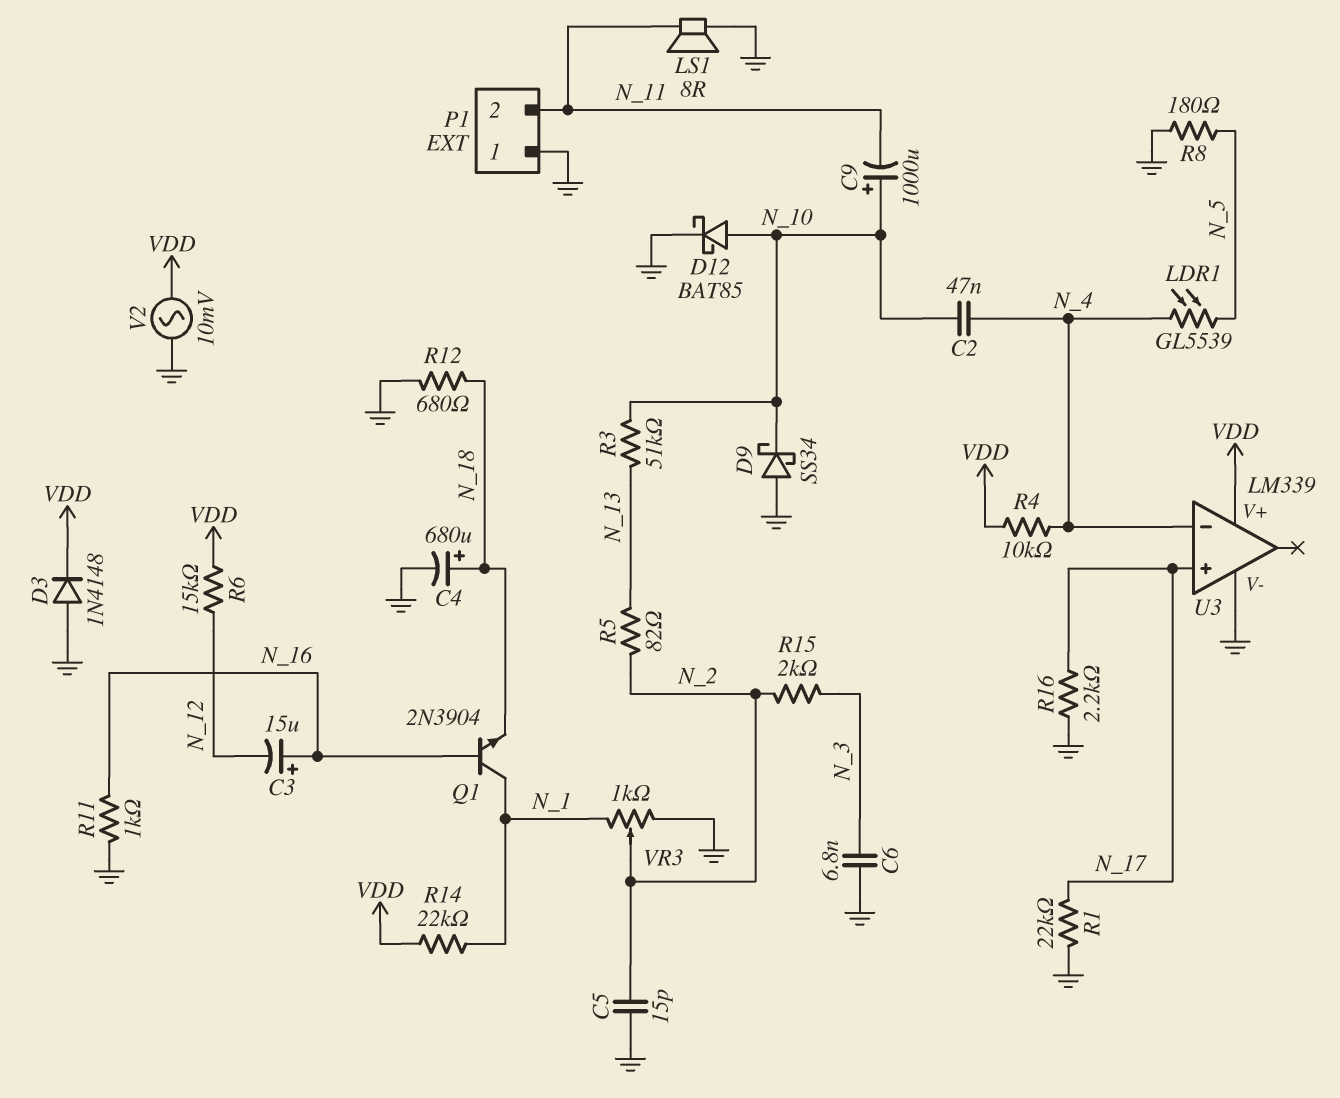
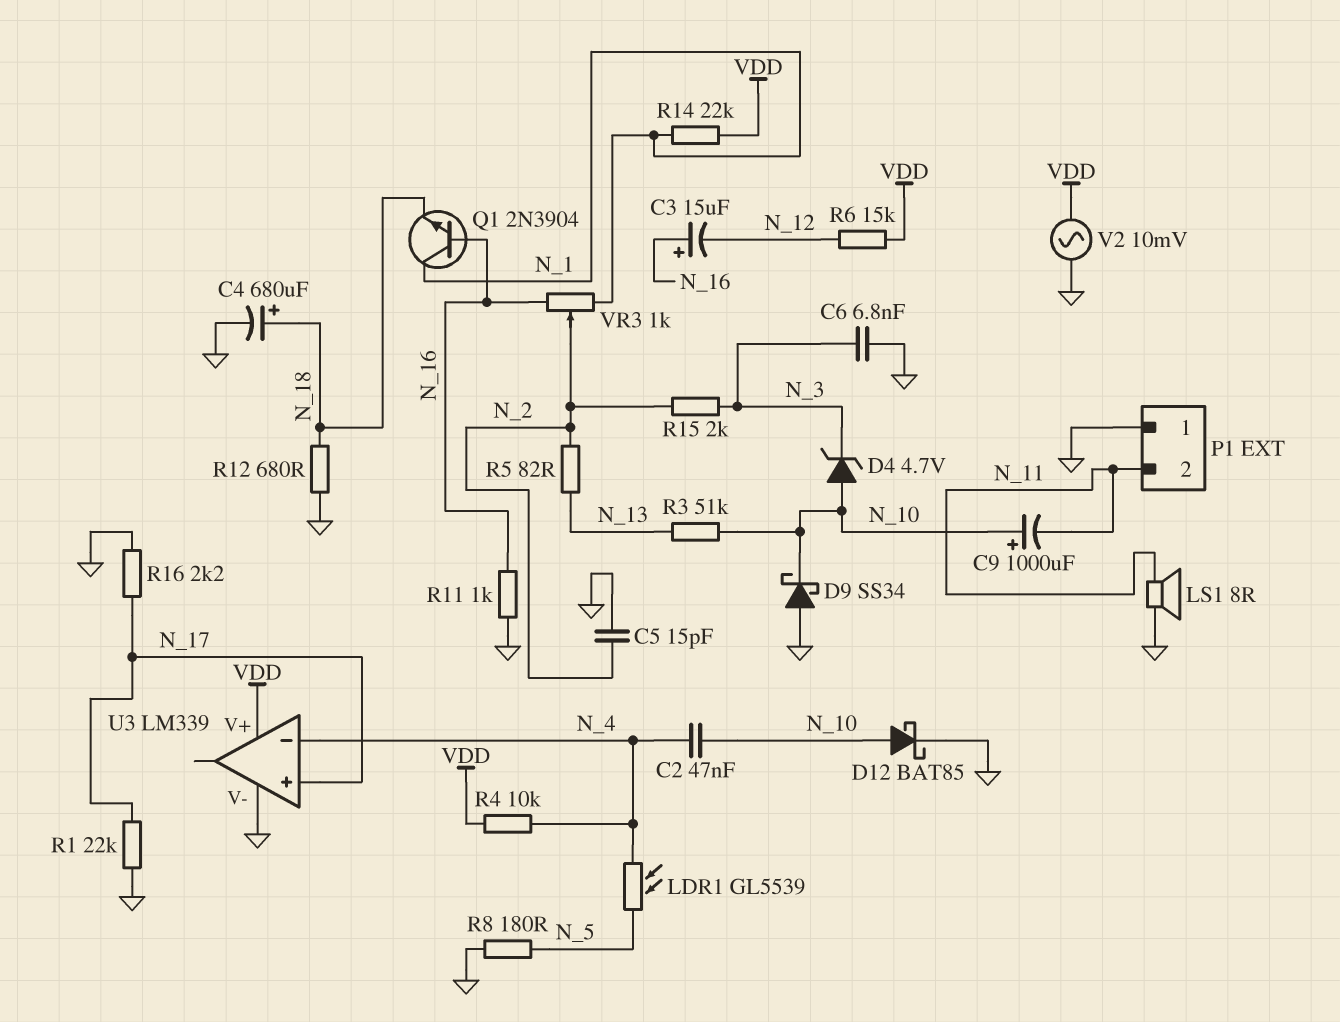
D3: diode 1N4148 (A GND, K VDD) -> none
D4: none -> zener 4.7V (A N_10, K N_3)
VR3: 1k (GND, N_1, wiper N_2) -> 1k (N_1, N_16, wiper N_2)

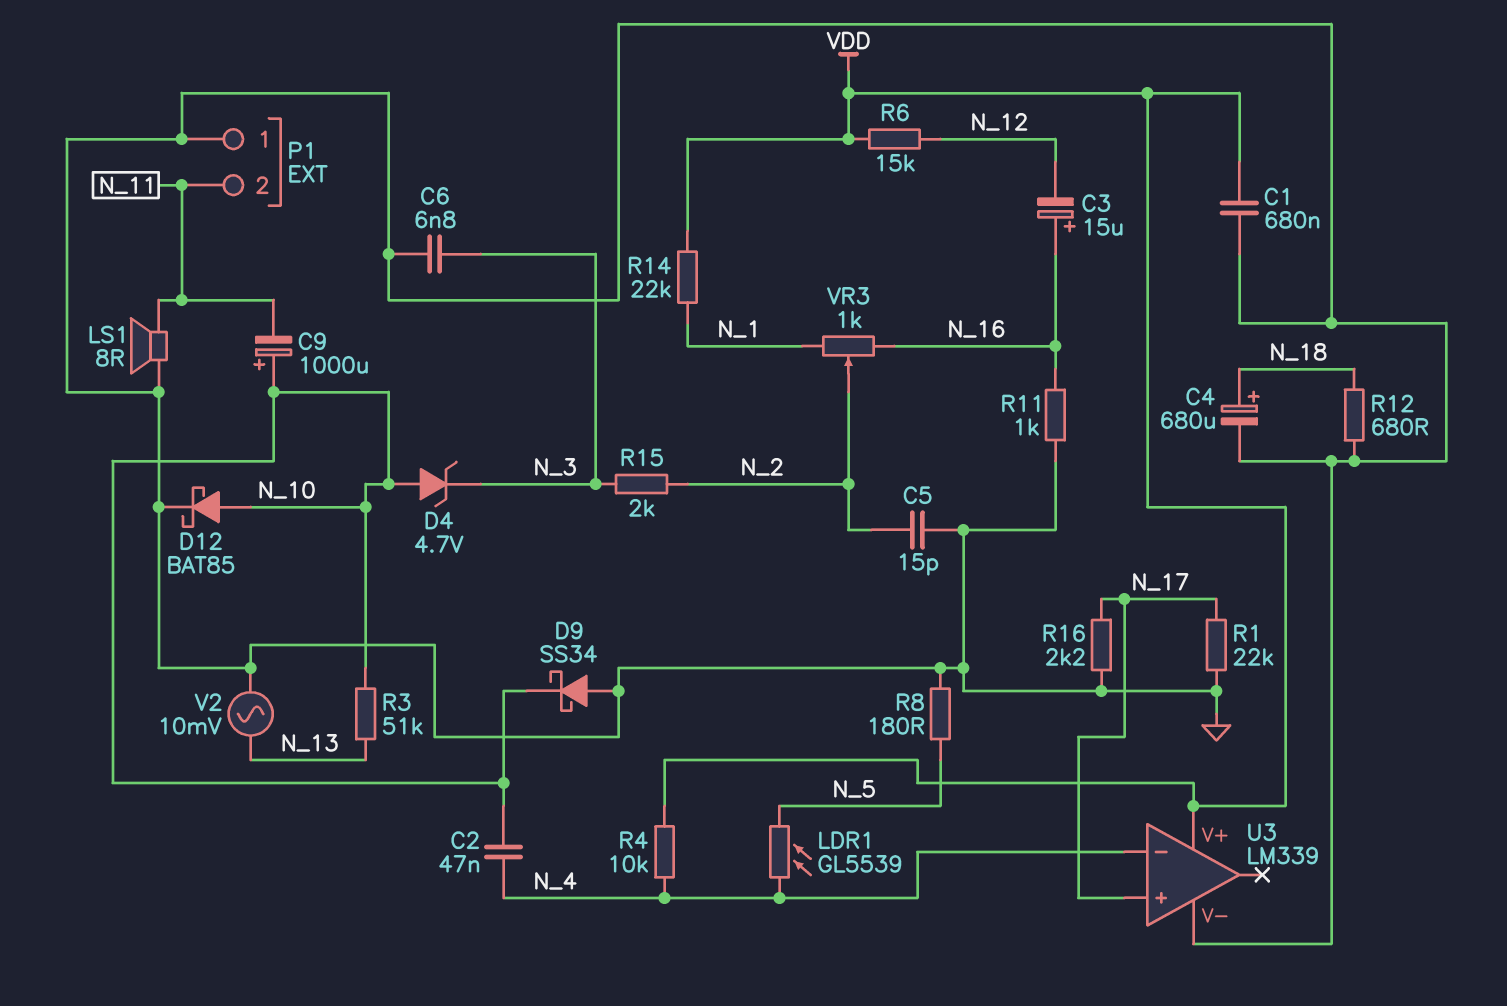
C1: none -> 680nF (GND, VDD)
Q1: NPN 2N3904 (B N_16, C N_1, E N_18) -> none
R5: 82 (N_2, N_13) -> none
V2: AC 10mV (GND, VDD) -> AC 10mV (GND, N_13)

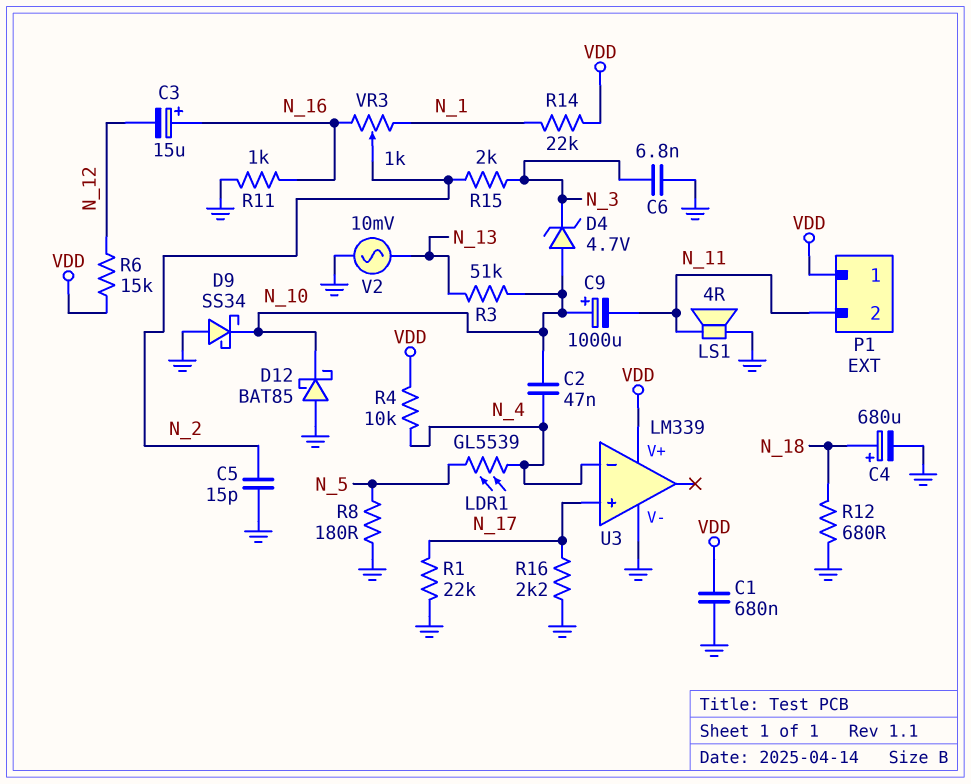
D12: schottky BAT85 (A N_10, K GND) -> schottky BAT85 (A GND, K N_10)
LS1: speaker 8R (GND, N_11) -> speaker 4R (GND, N_11)
P1 pin 1: GND -> VDD

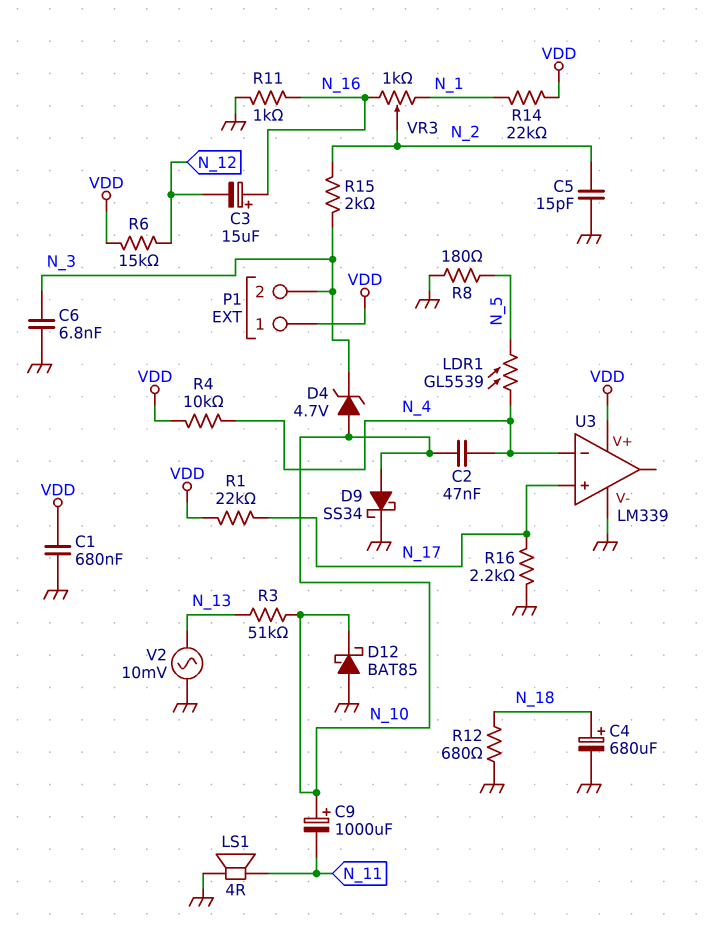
D9: schottky SS34 (A GND, K N_10) -> schottky SS34 (A N_10, K GND)
P1 pin 2: N_11 -> N_3
R1: 22k (GND, N_17) -> 22k (N_17, VDD)

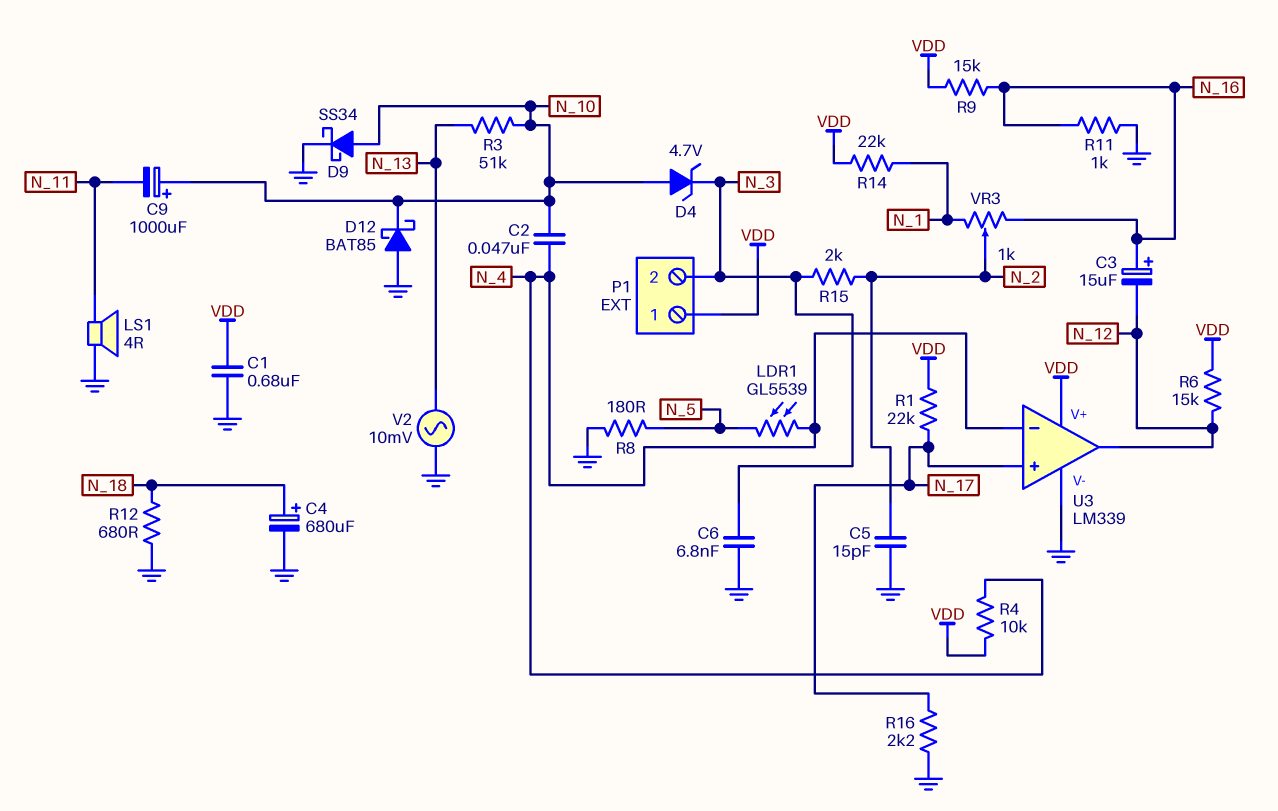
R9: none -> 15k (N_16, VDD)
U3 pin out: none -> N_12

